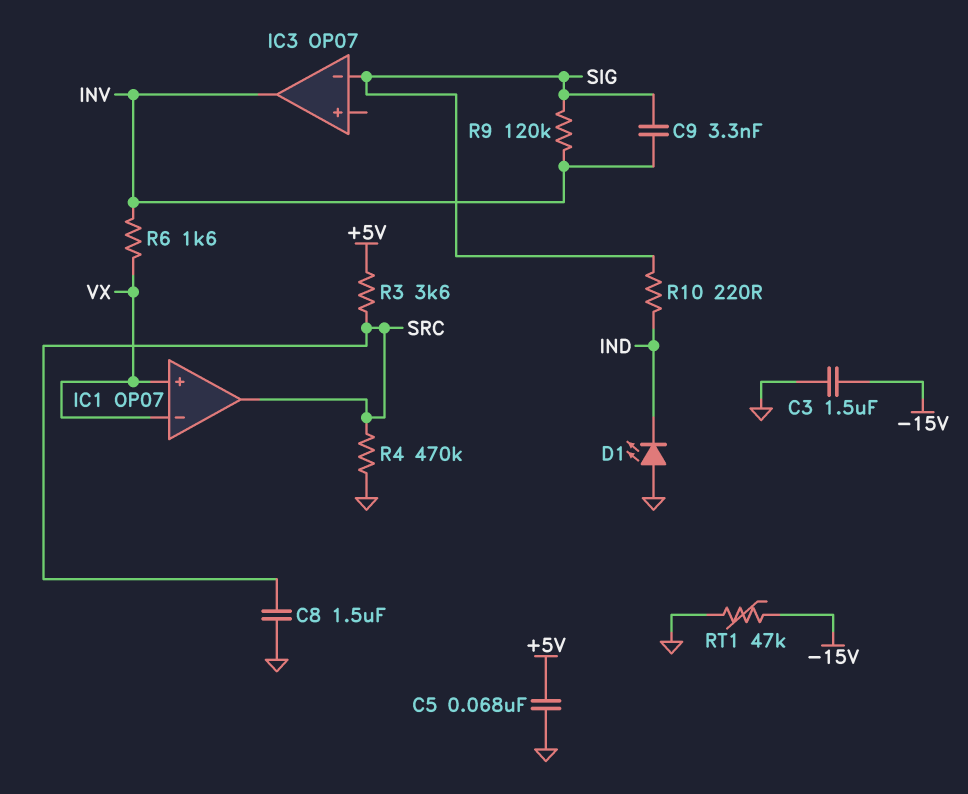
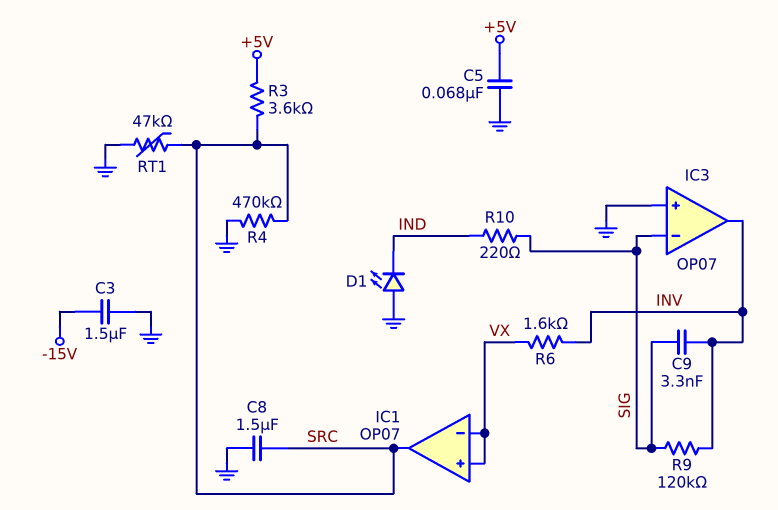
IC3 pin in+: none -> GND
RT1: 47k (-15V, GND) -> 47k (GND, SRC)

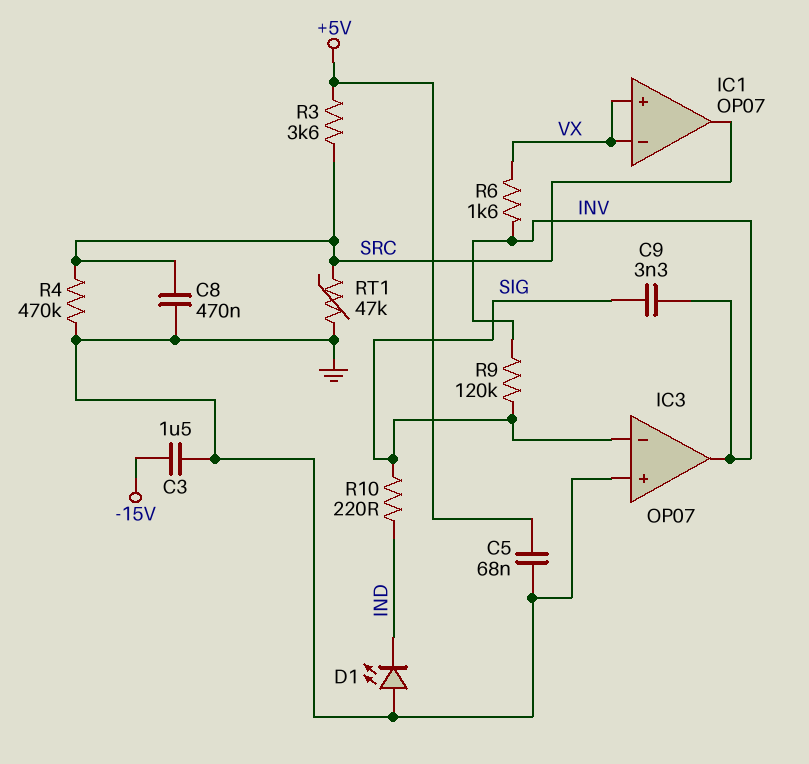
C8: 1.5uF (GND, SRC) -> 470nF (GND, SRC)

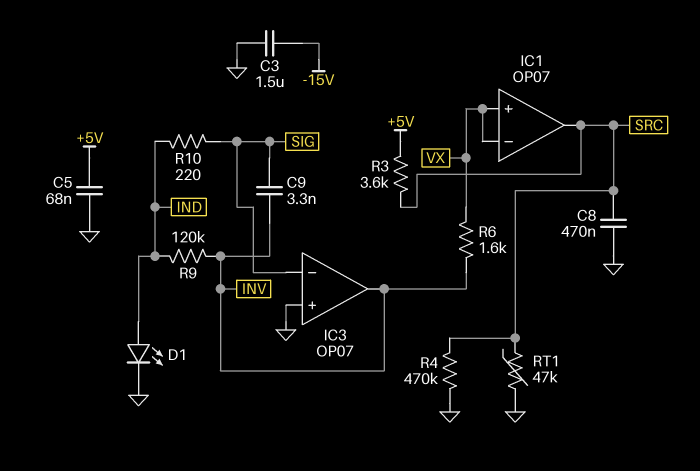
D1: LED (A GND, K IND) -> LED (A IND, K GND)
R9: 120k (INV, SIG) -> 120k (IND, INV)

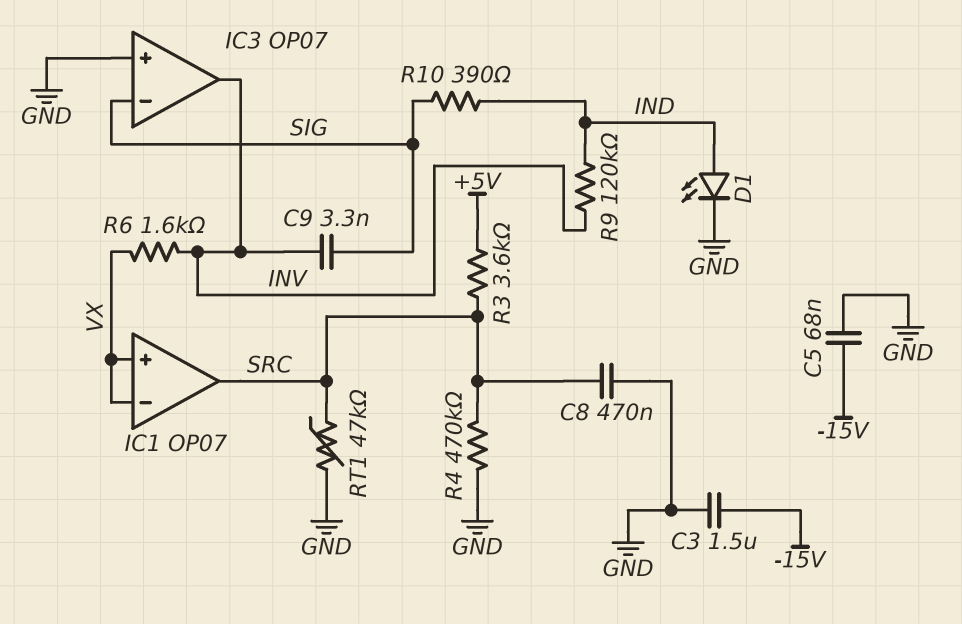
C5: 68nF (+5V, GND) -> 68nF (-15V, GND)
R10: 220 (IND, SIG) -> 390 (IND, SIG)

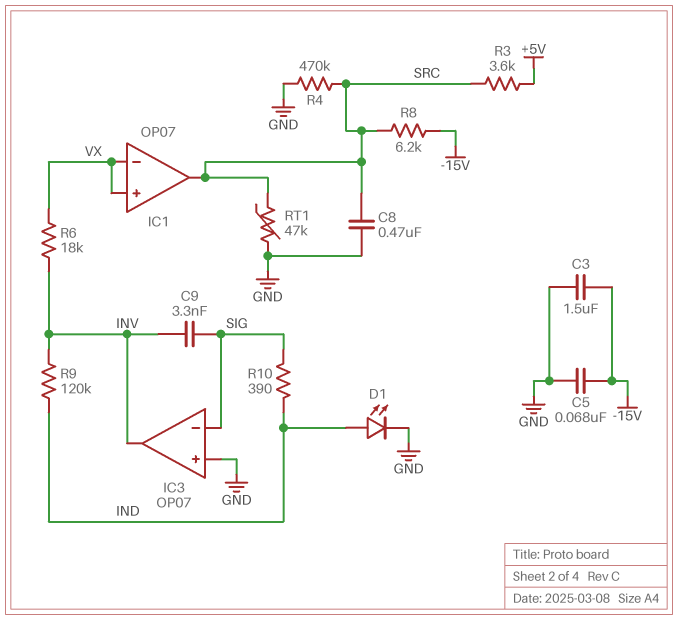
R6: 1.6k (INV, VX) -> 18k (INV, VX)
R8: none -> 6.2k (-15V, SRC)

